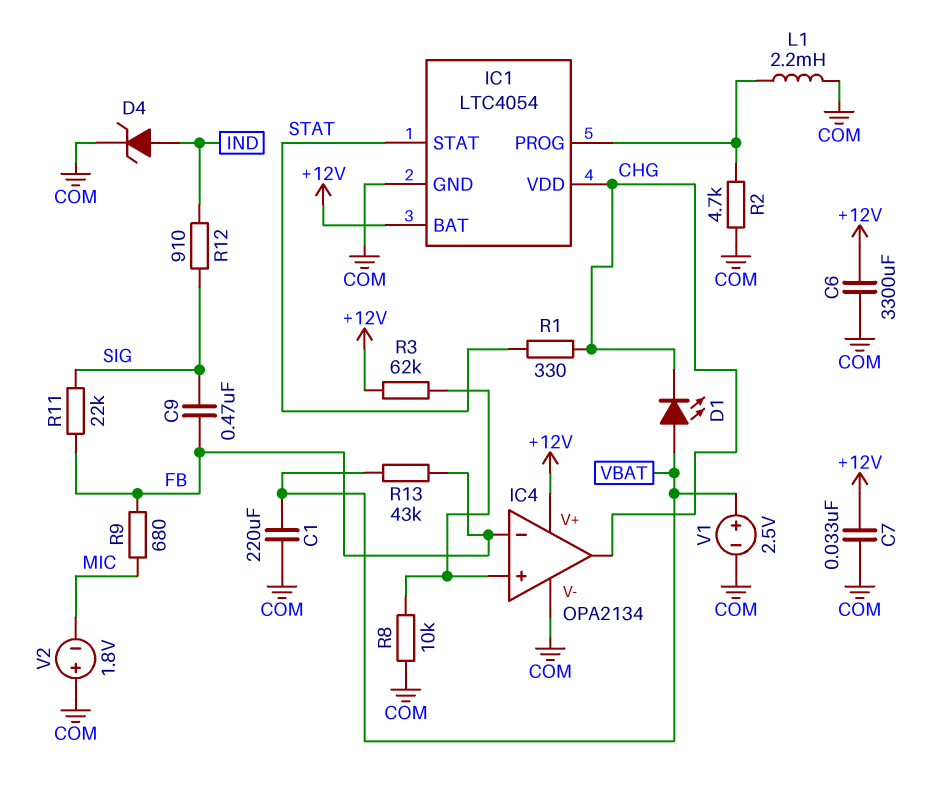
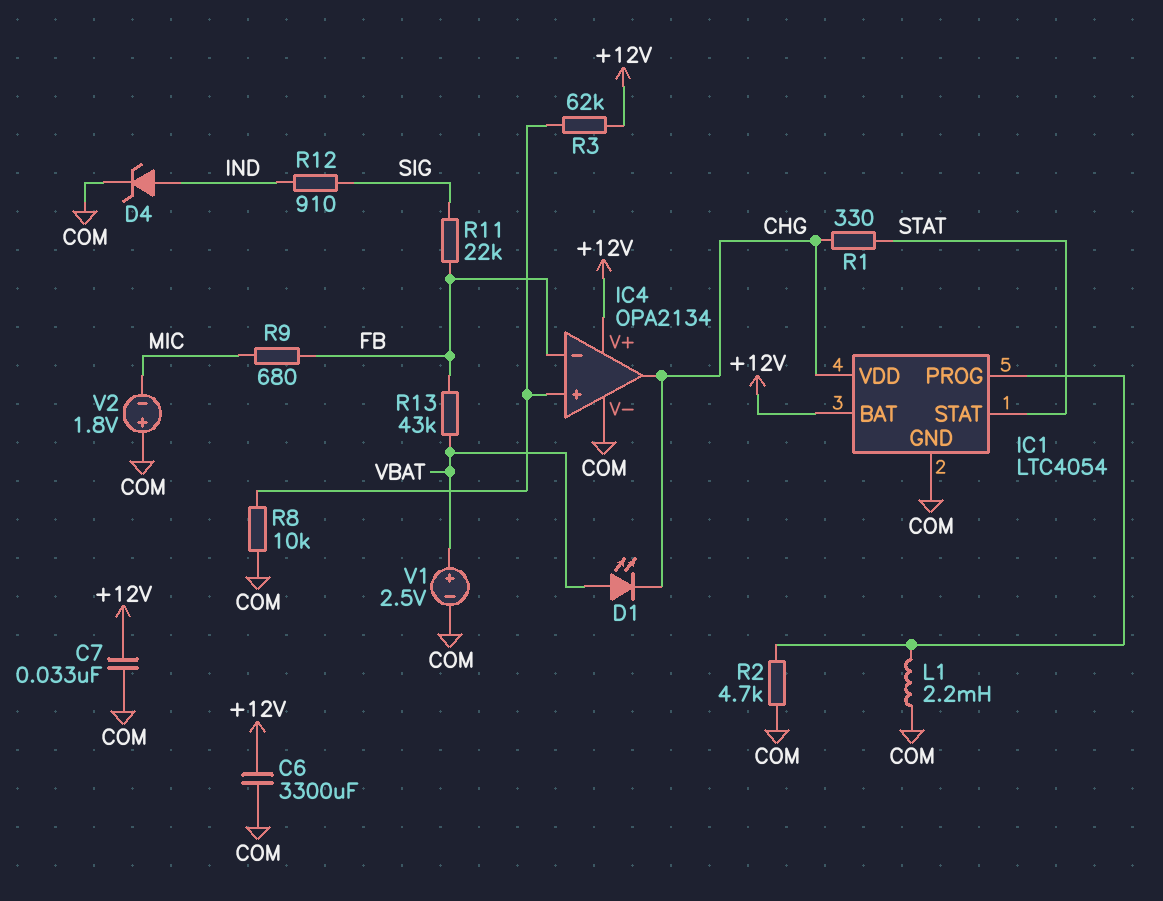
C1: 220uF (COM, VBAT) -> none
C9: 470nF (FB, SIG) -> none

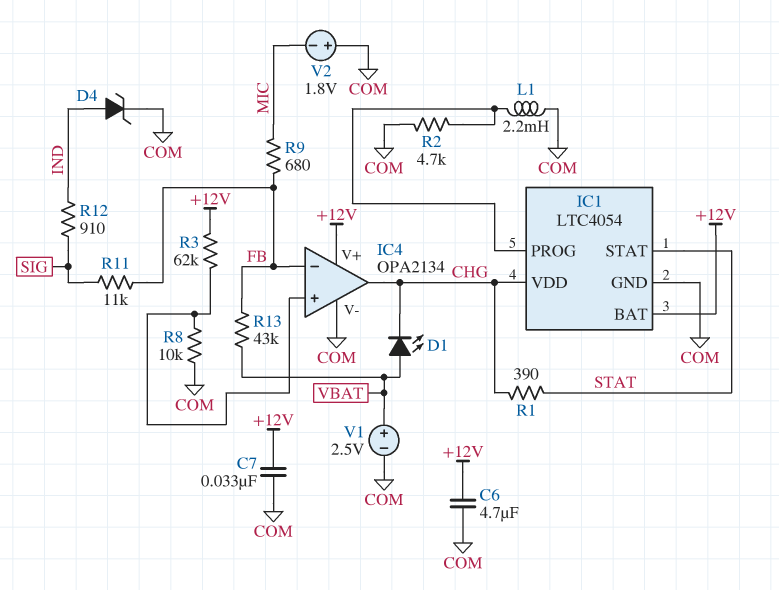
C6: 3300uF (+12V, COM) -> 4.7uF (+12V, COM)
R1: 330 (CHG, STAT) -> 390 (CHG, STAT)
R11: 22k (FB, SIG) -> 11k (FB, SIG)

